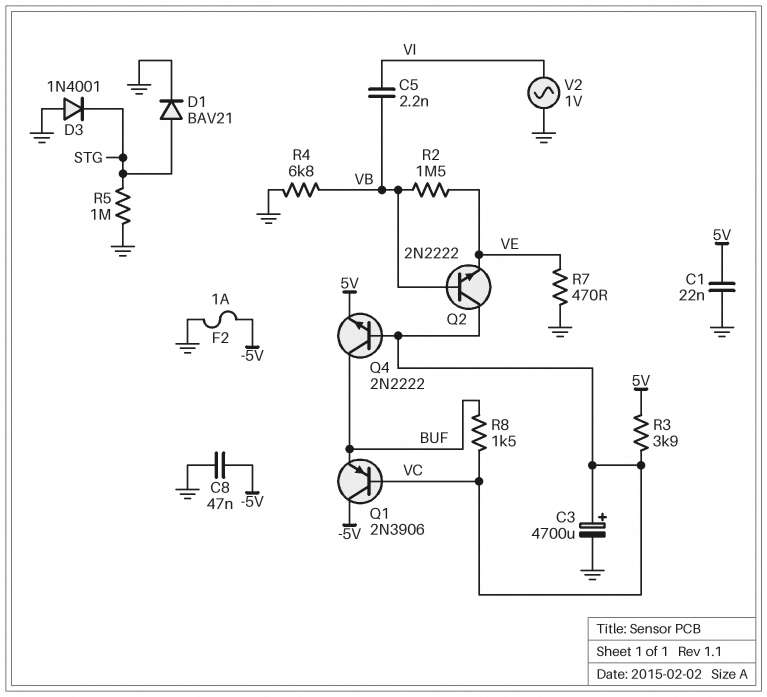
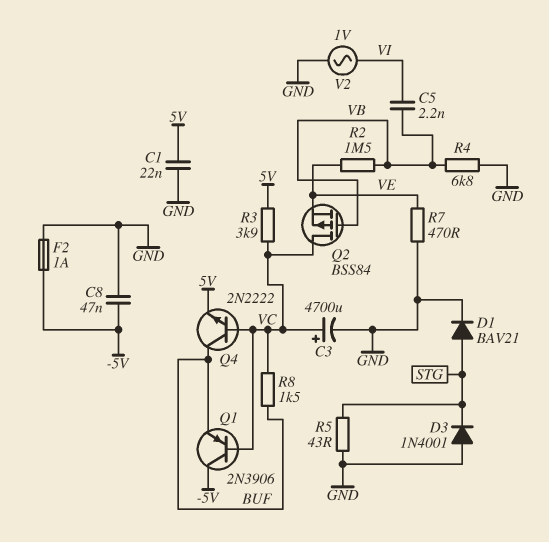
Q2: NPN 2N2222 (B VB, C VC, E VE) -> PMOS BSS84 (G VB, D VC, S VE)
R5: 1M (GND, STG) -> 43 (GND, STG)

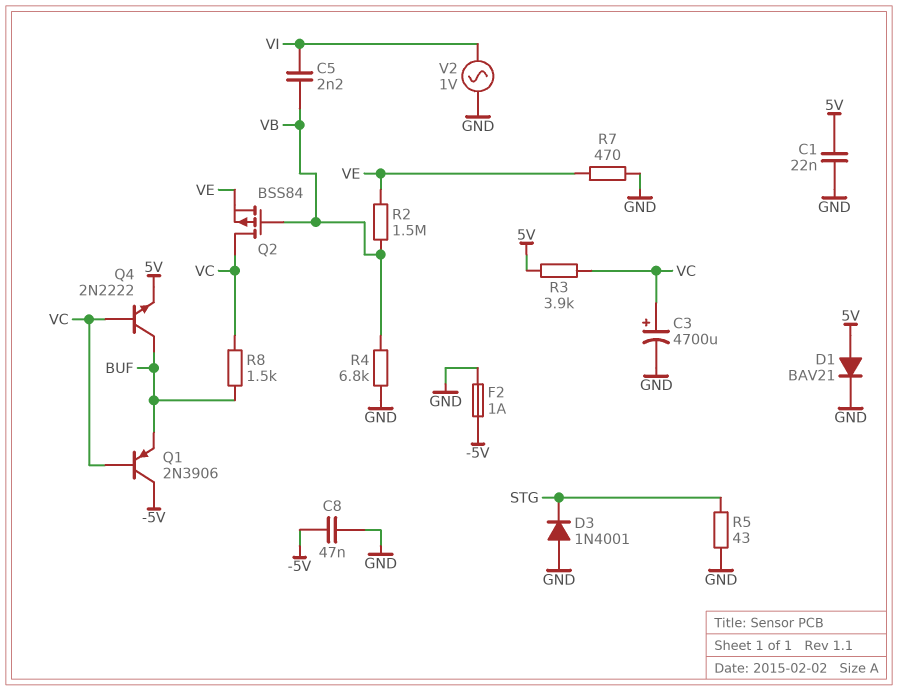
D1: diode BAV21 (A STG, K GND) -> diode BAV21 (A 5V, K GND)

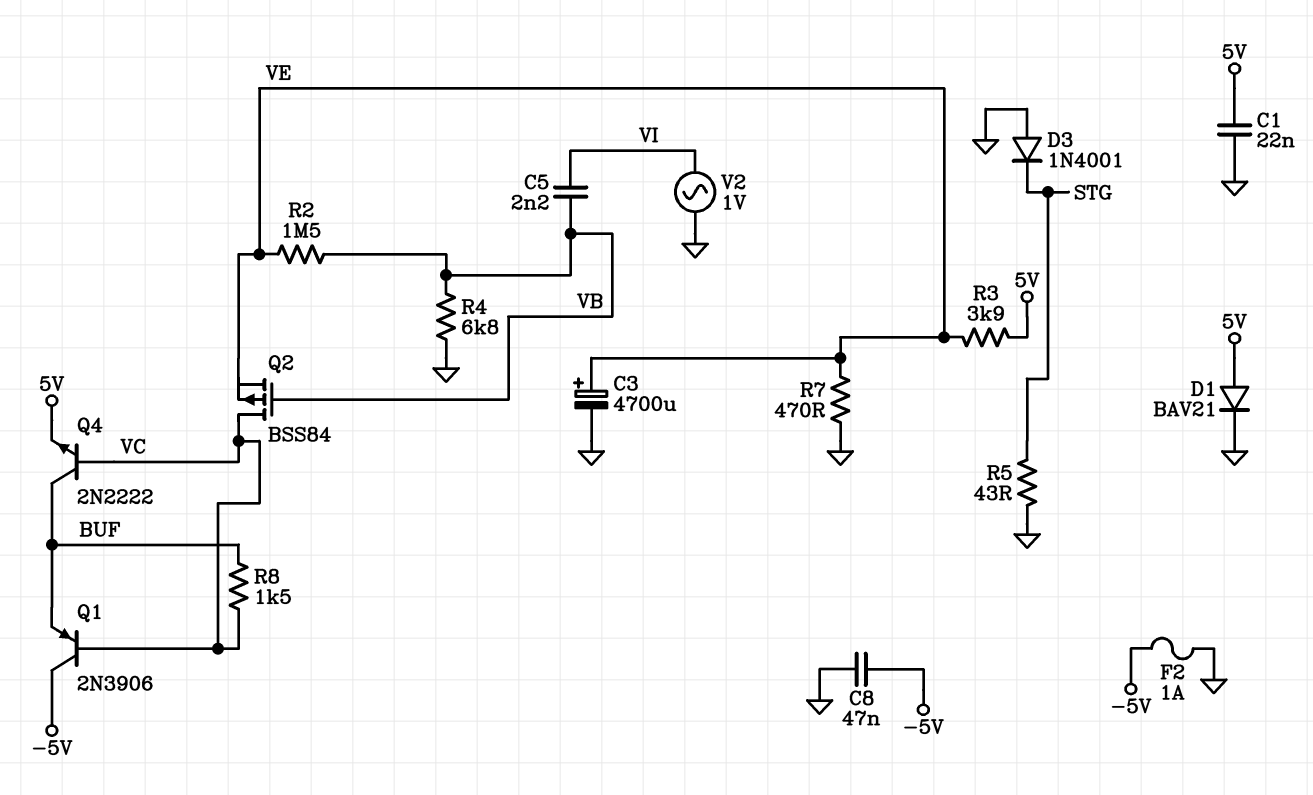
C3: 4700uF (plus VC, minus GND) -> 4700uF (plus VE, minus GND)
R3: 3.9k (5V, VC) -> 3.9k (5V, VE)

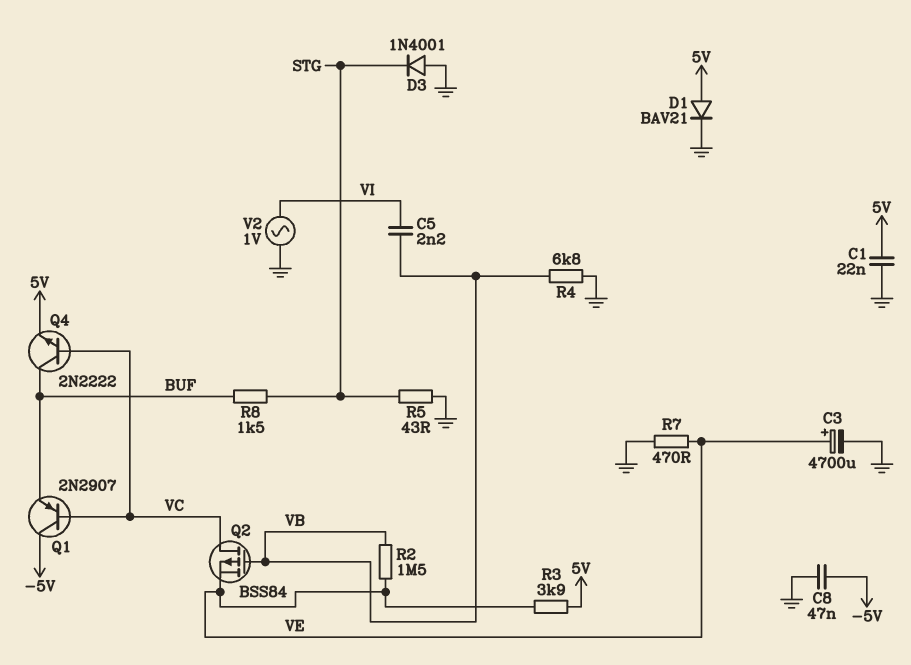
F2: 1A (-5V, GND) -> none
Q1: PNP 2N3906 (B VC, C -5V, E BUF) -> PNP 2N2907 (B VC, C -5V, E BUF)
R8: 1.5k (BUF, VC) -> 1.5k (BUF, STG)

